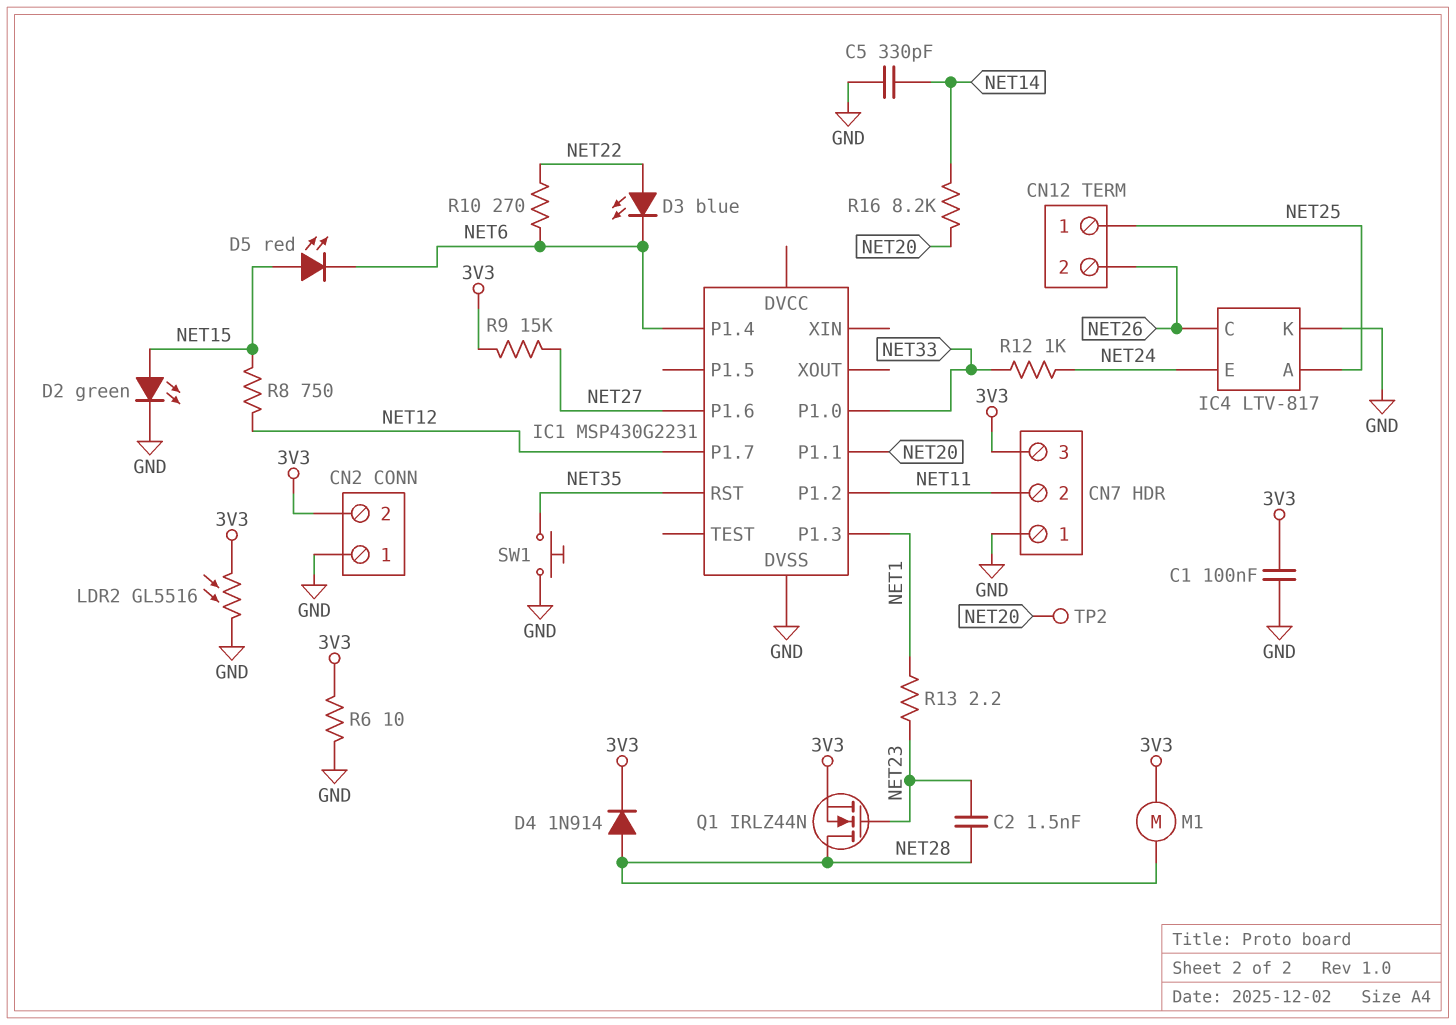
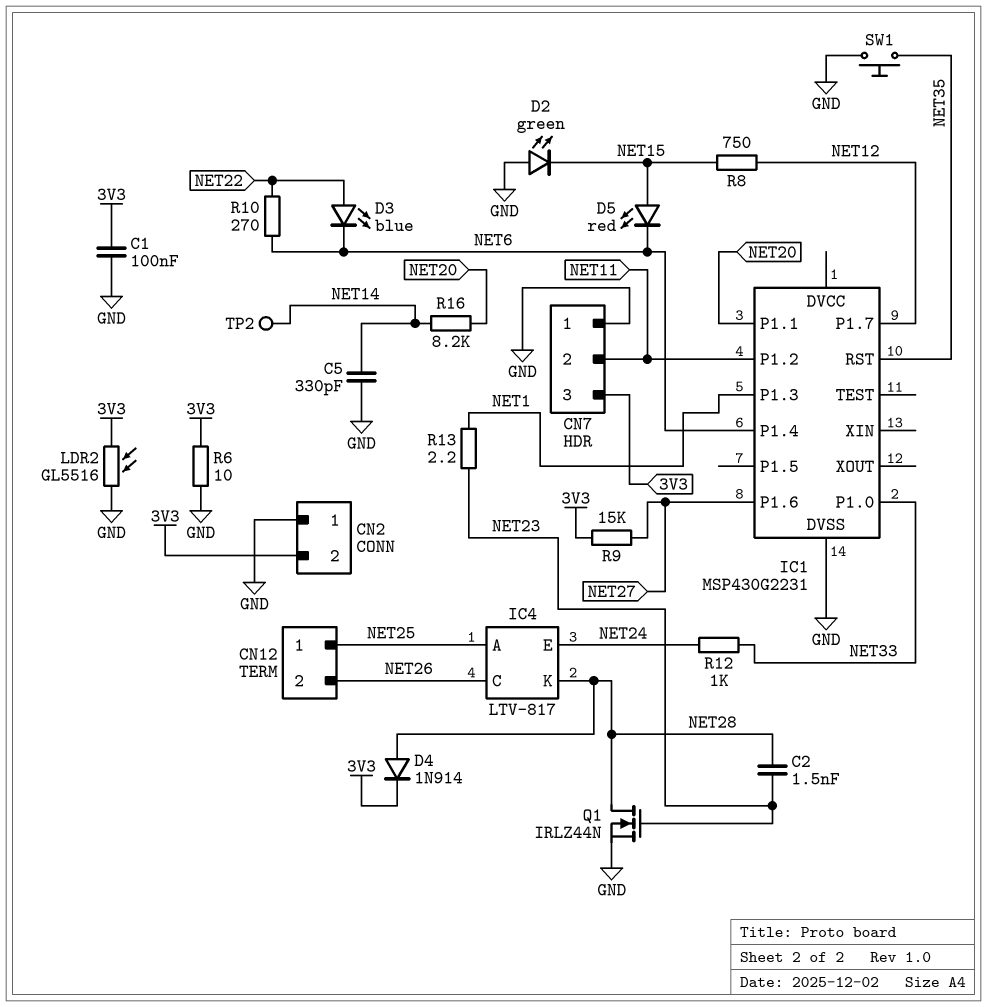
D2: LED green (A NET15, K GND) -> LED green (A GND, K NET15)
IC4 pin K: GND -> NET28
M1: motor (3V3, NET28) -> none
Q1: NMOS IRLZ44N (G NET23, D NET28, S 3V3) -> NMOS IRLZ44N (G NET23, D NET28, S GND)
TP2: test point (NET20) -> test point (NET14)

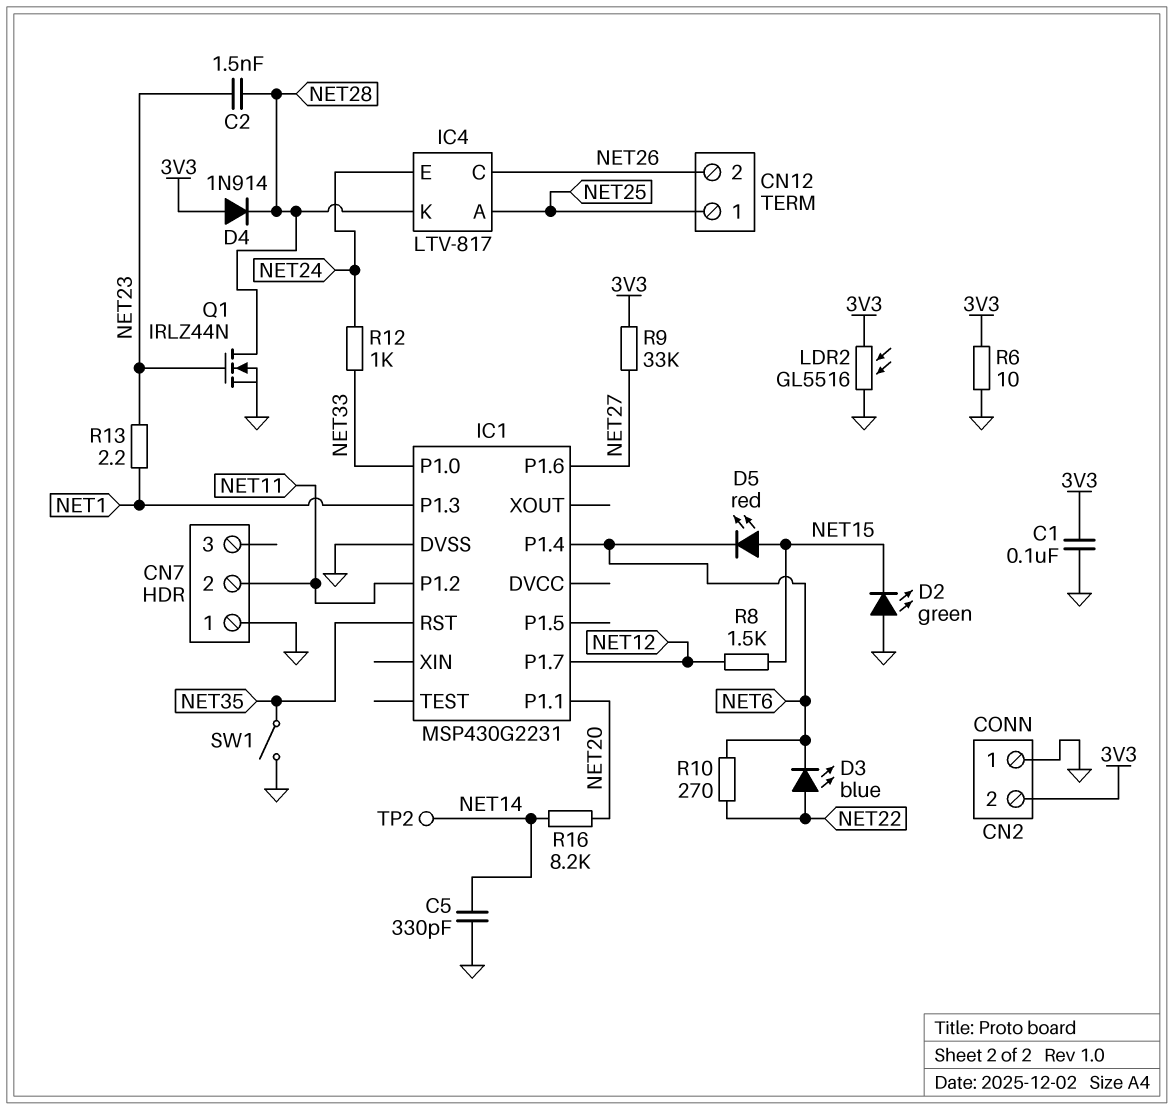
CN7 pin 3: 3V3 -> none
D4: diode 1N914 (A NET28, K 3V3) -> diode 1N914 (A 3V3, K NET28)
R8: 750 (NET12, NET15) -> 1.5k (NET12, NET15)
R9: 15k (3V3, NET27) -> 33k (3V3, NET27)
SW1: button (GND, NET35) -> switch (GND, NET35)

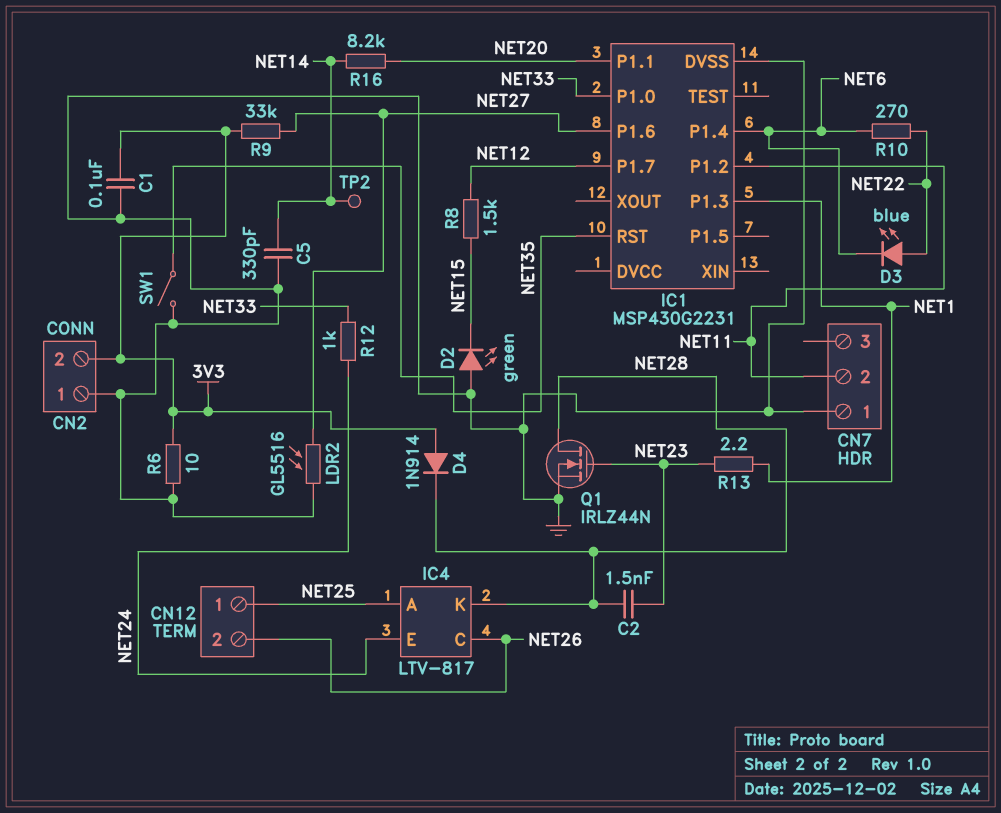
D5: LED red (A NET15, K NET6) -> none
LDR2: GL5516 (3V3, GND) -> GL5516 (GND, NET27)

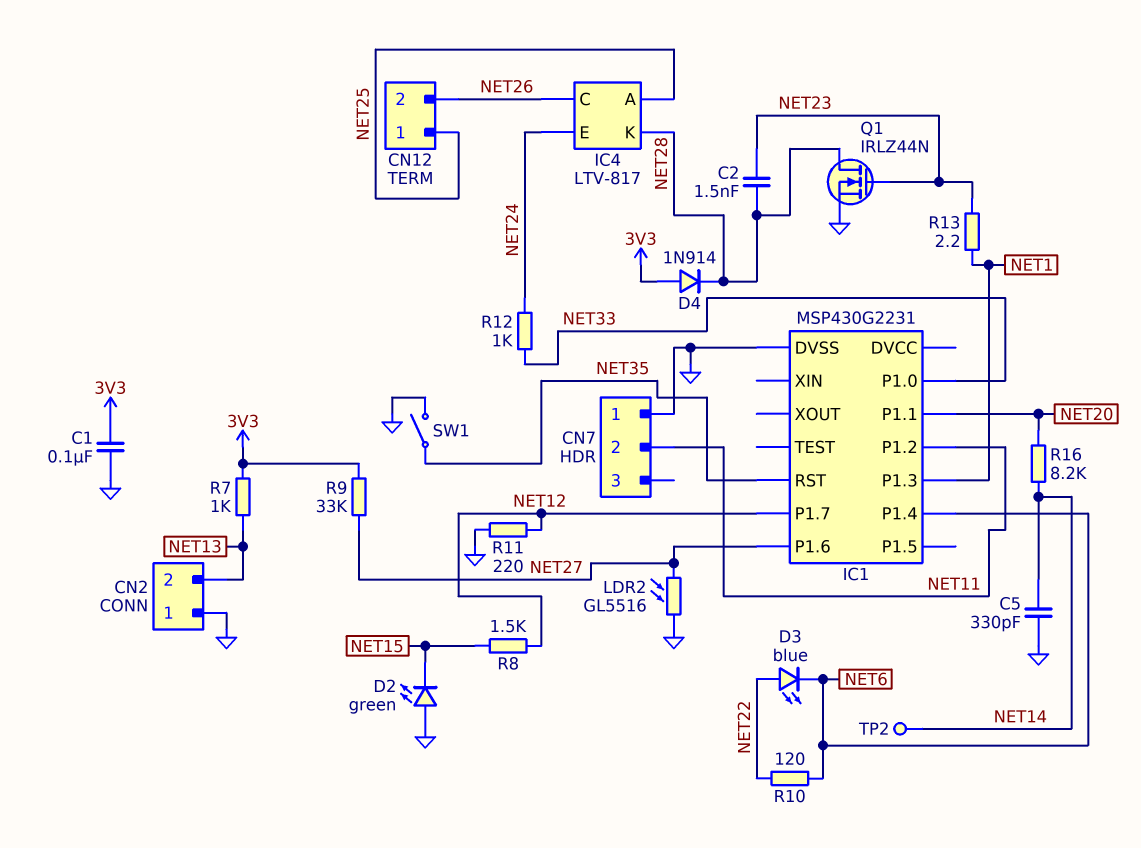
CN2 pin 2: 3V3 -> NET13
R6: 10 (3V3, GND) -> none
R7: none -> 1k (3V3, NET13)
R10: 270 (NET6, NET22) -> 120 (NET6, NET22)
R11: none -> 220 (GND, NET12)

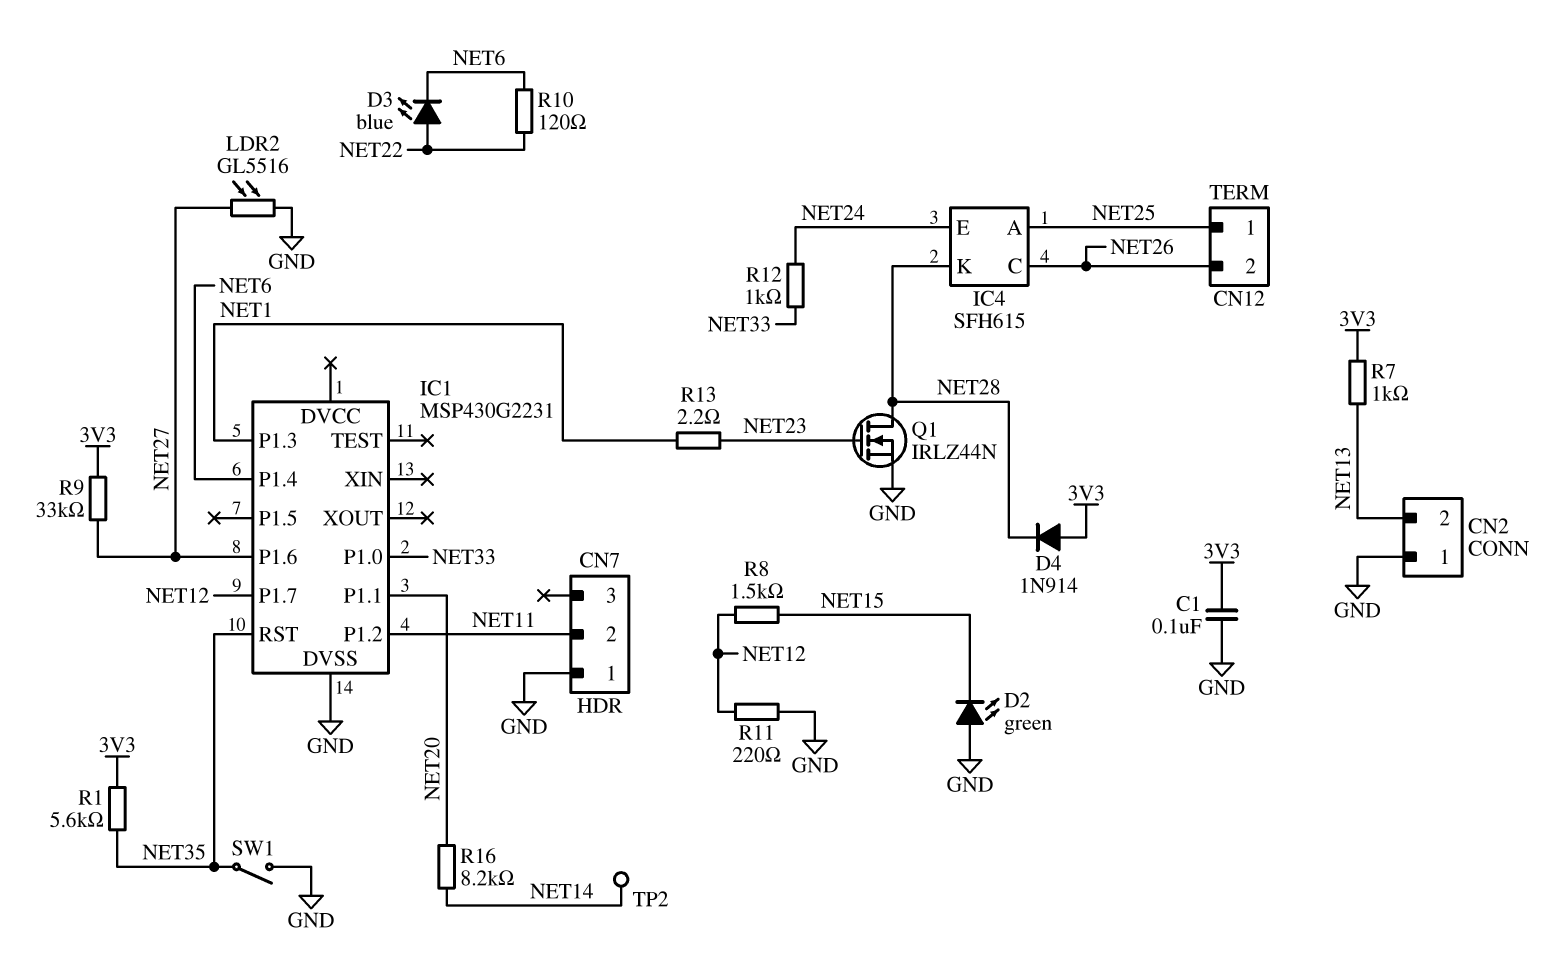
C2: 1.5nF (NET23, NET28) -> none
C5: 330pF (GND, NET14) -> none
IC4: LTV-817 -> SFH615
R1: none -> 5.6k (3V3, NET35)

